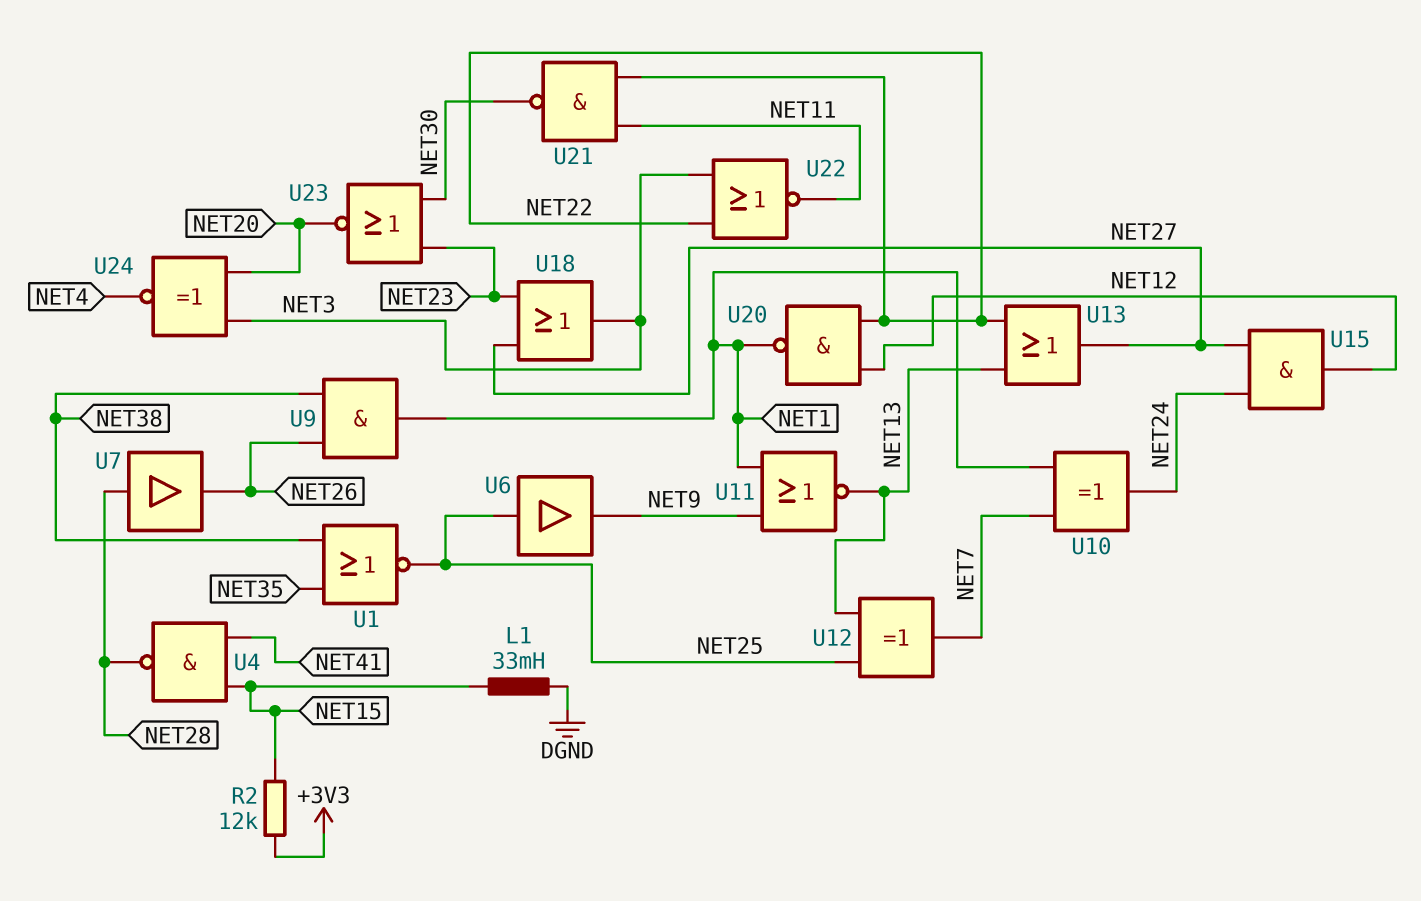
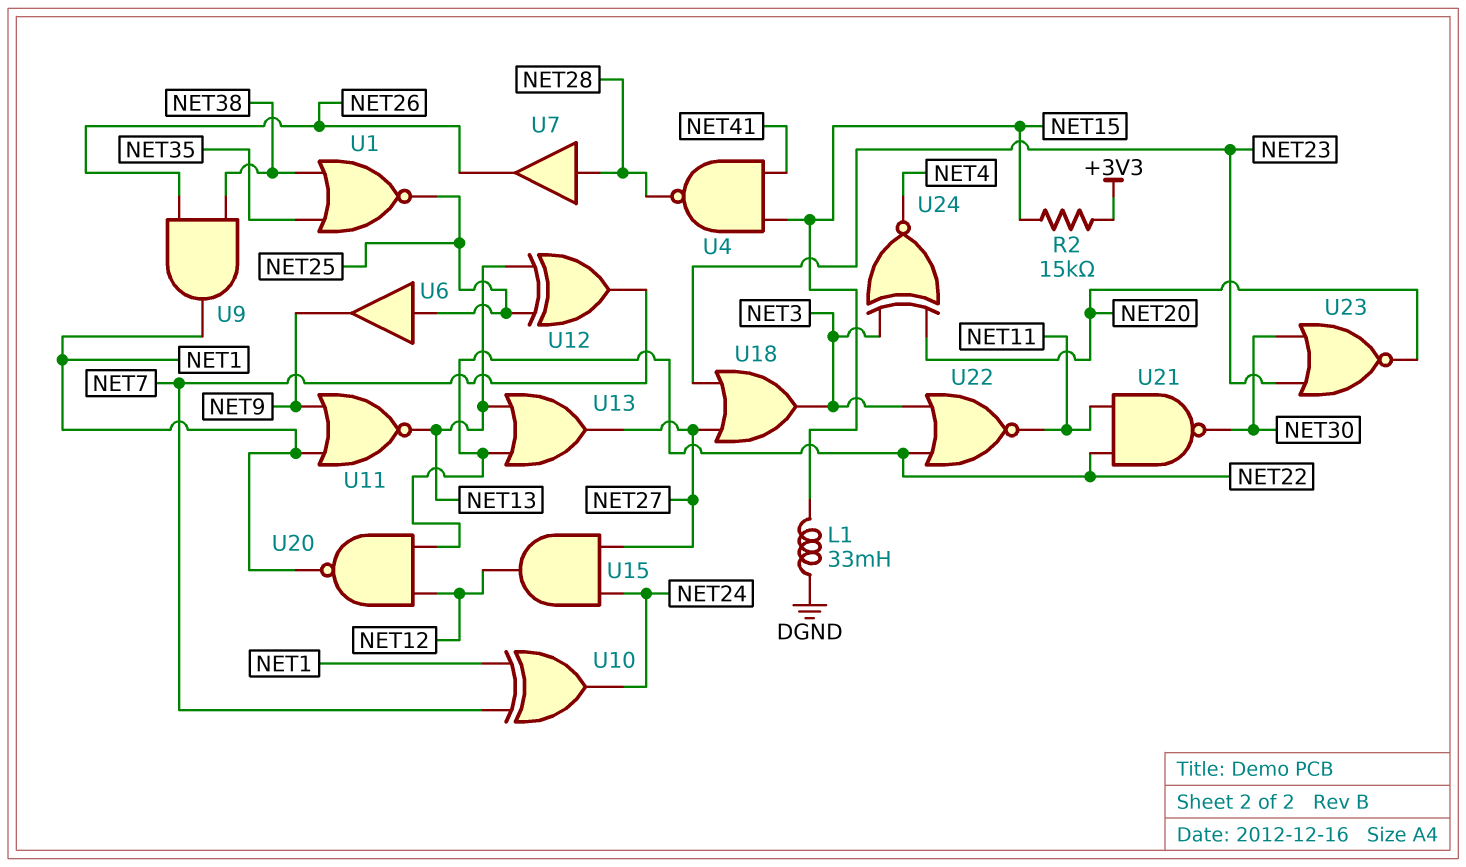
R2: 12k (+3V3, NET15) -> 15k (+3V3, NET15)

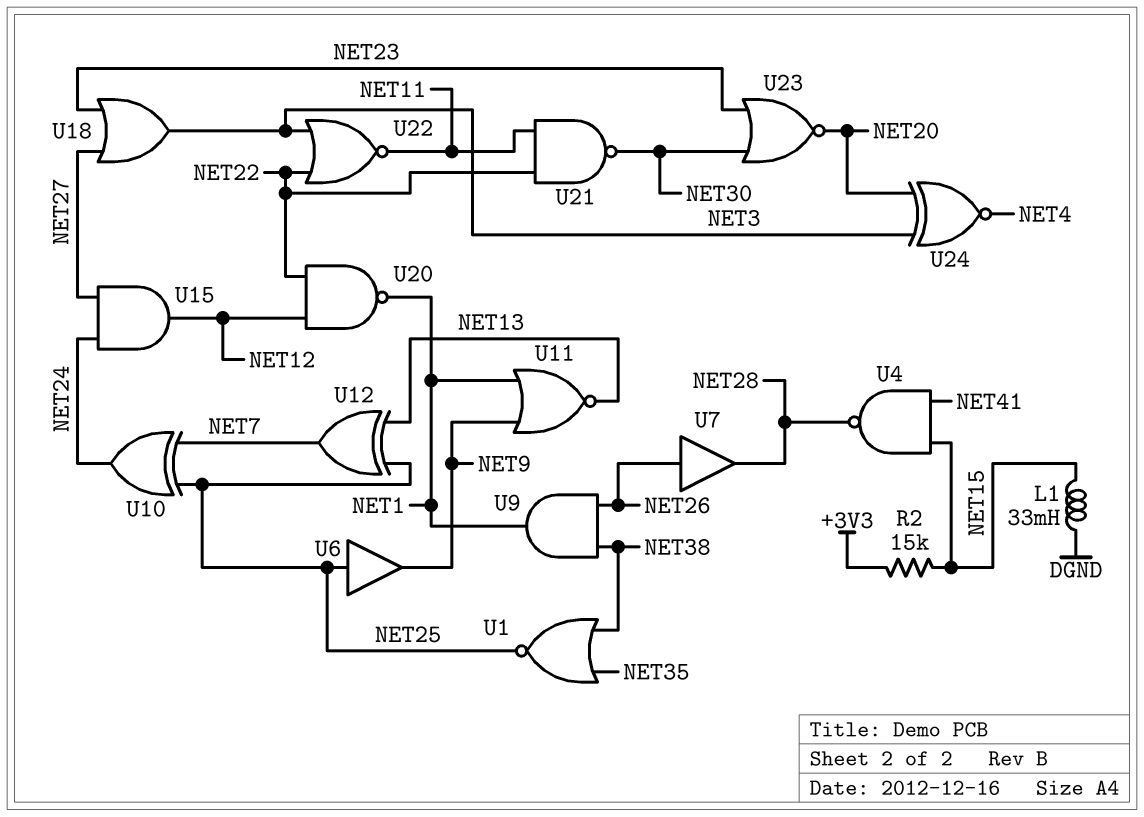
U7: buffer (in NET28, out NET26) -> buffer (in NET26, out NET28)
U10: XOR (in NET1, in NET7, out NET24) -> XOR (in NET7, in NET25, out NET24)
U13: OR (in NET13, in NET22, out NET27) -> none

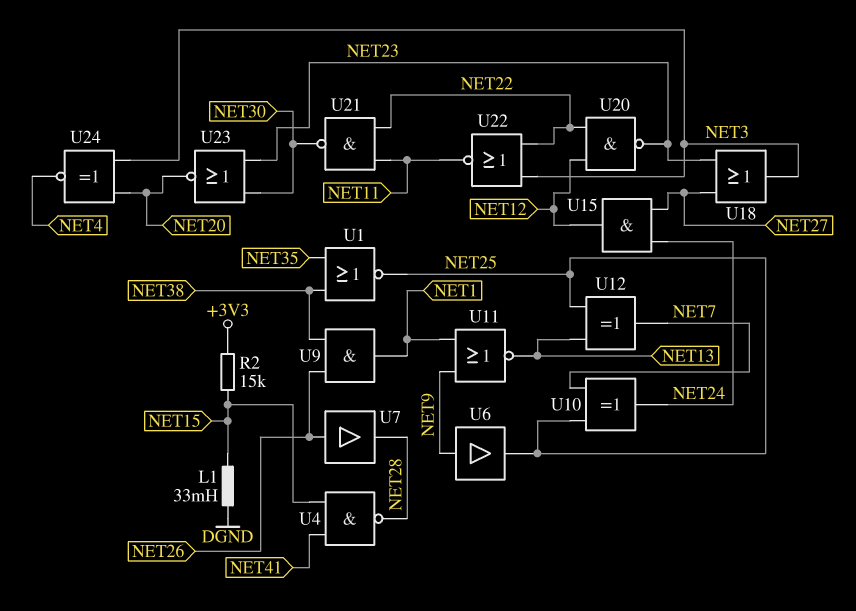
U6: buffer (in NET25, out NET9) -> buffer (in NET9, out NET25)
U20: NAND (in NET12, in NET22, out NET1) -> NAND (in NET12, in NET22, out NET23)

